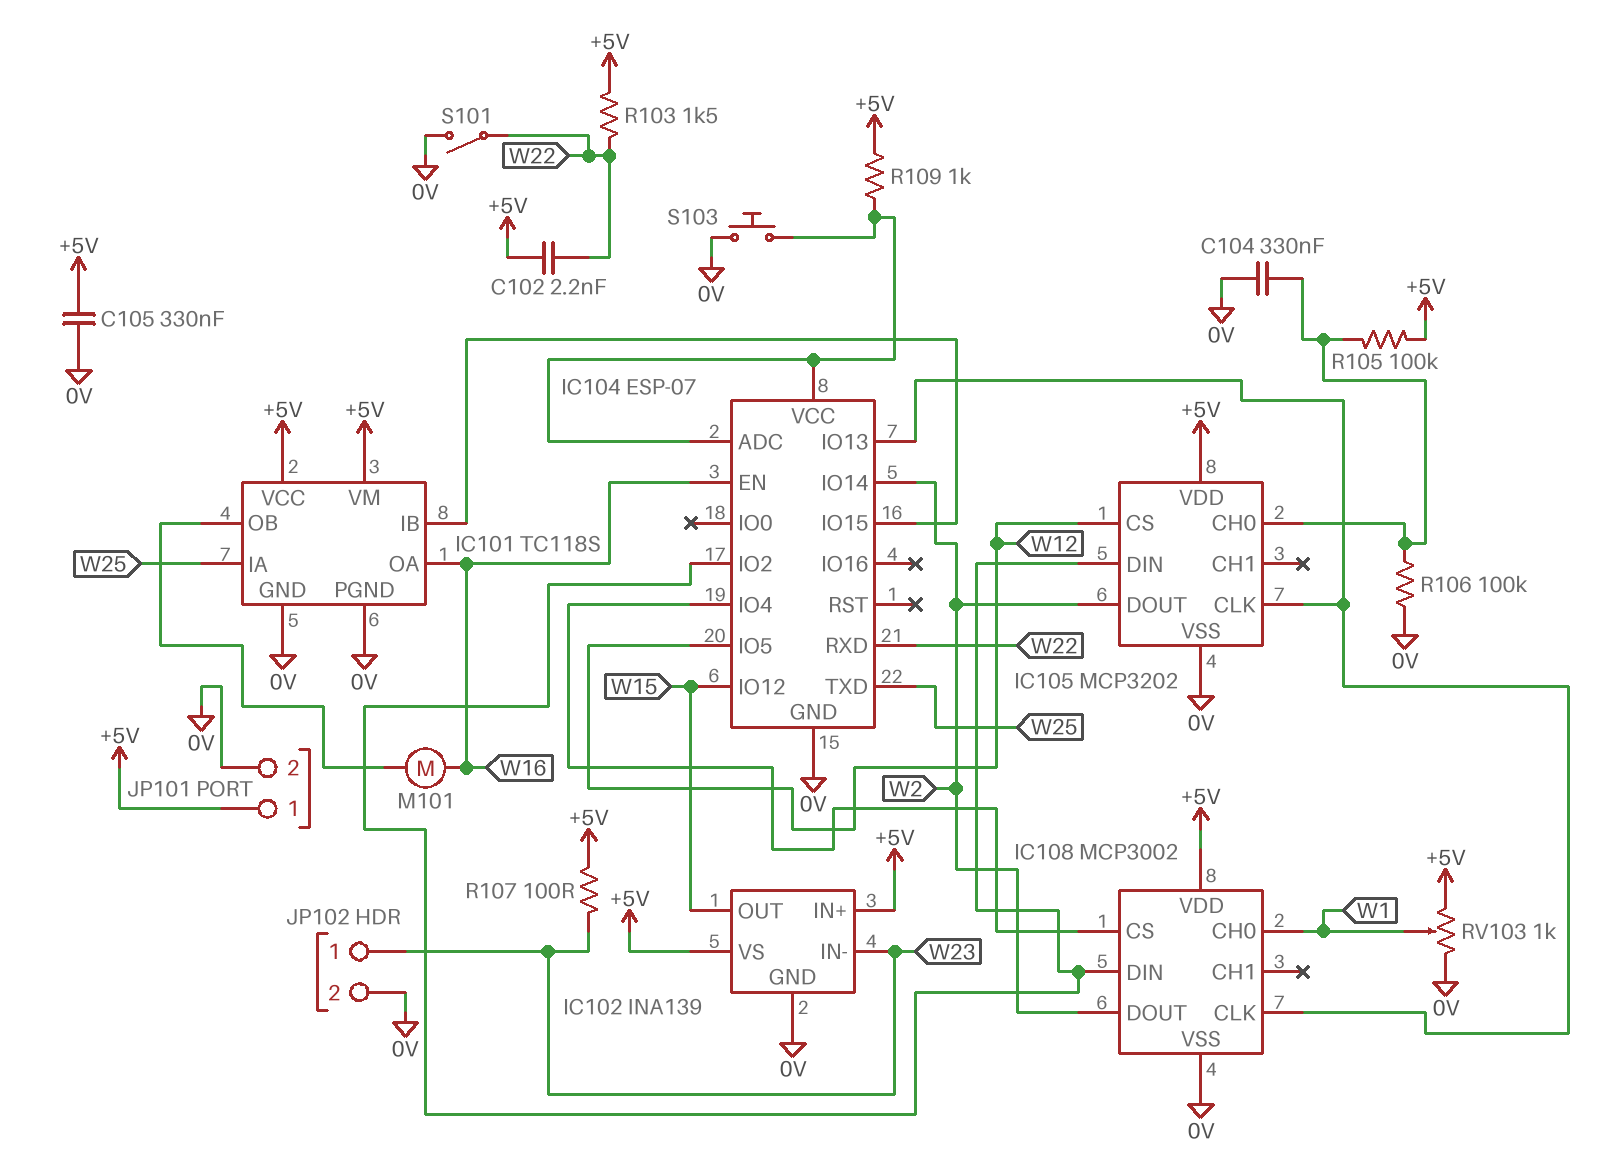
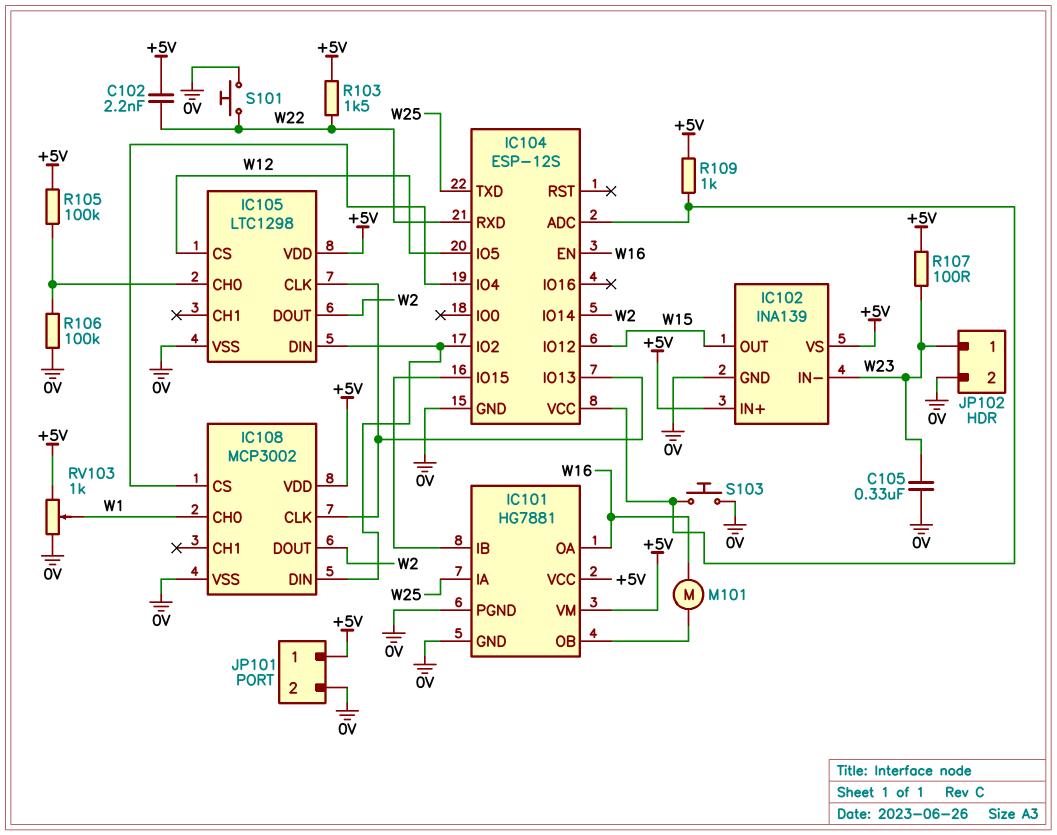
C104: 330nF (0V, IC105/CH0) -> none
C105: 330nF (+5V, 0V) -> 330nF (0V, W23)
IC101: TC118S -> HG7881
IC104: ESP-07 -> ESP-12S
IC105: MCP3202 -> LTC1298
S101: switch (0V, W22) -> button (0V, W22)

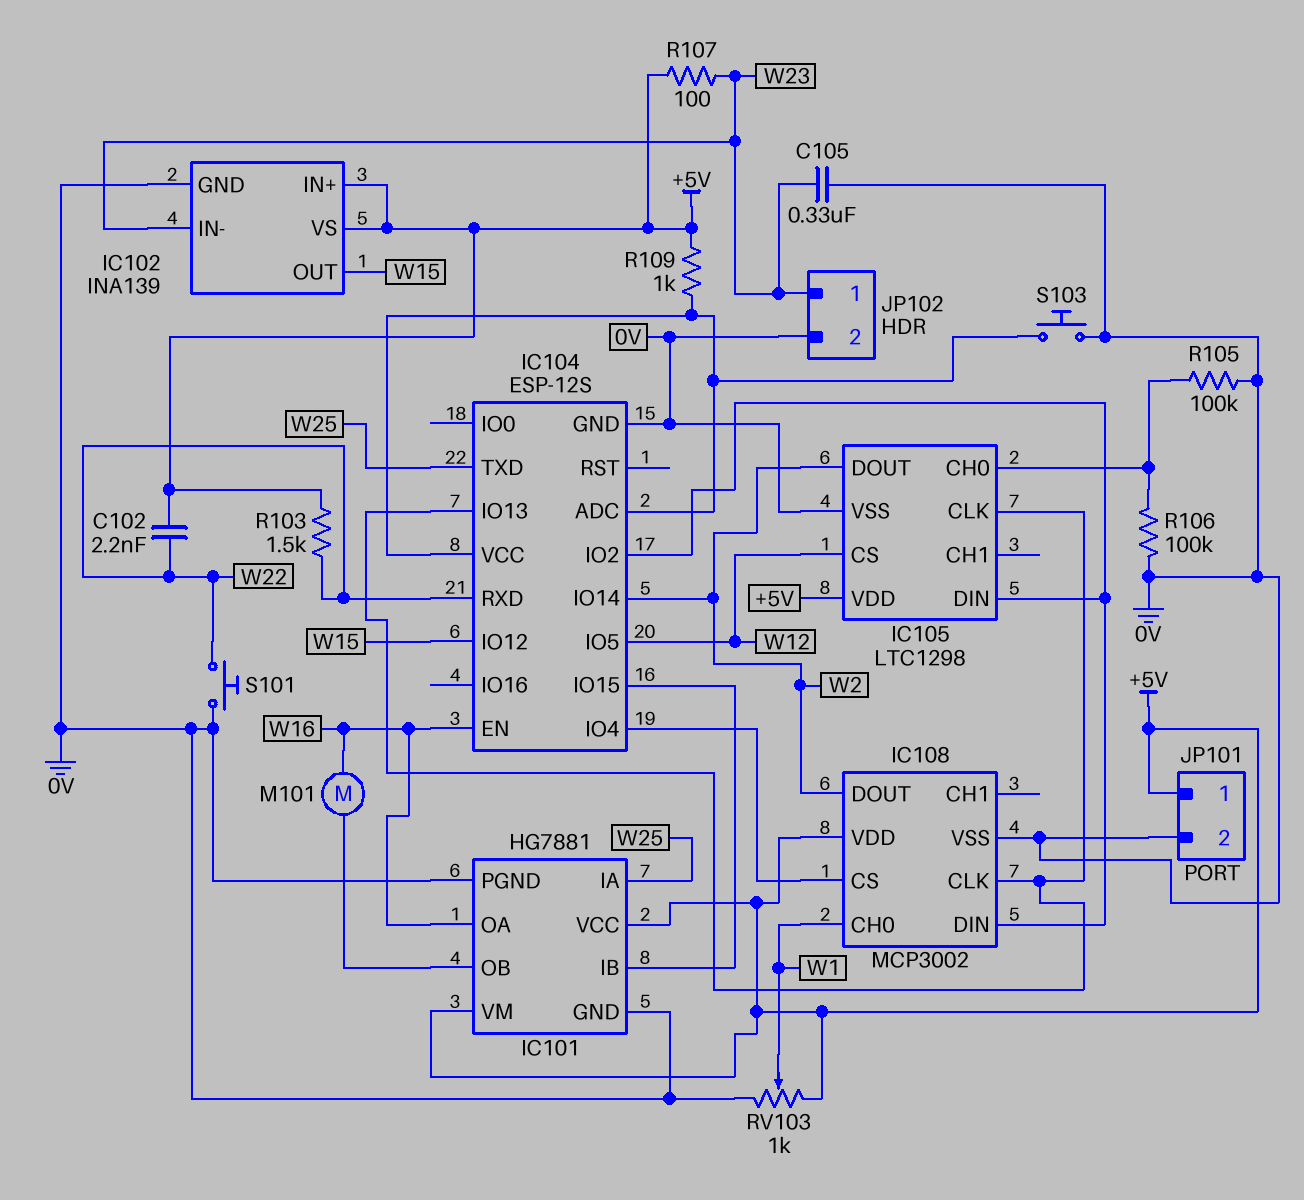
R105: 100k (+5V, IC105/CH0) -> 100k (0V, IC105/CH0)

